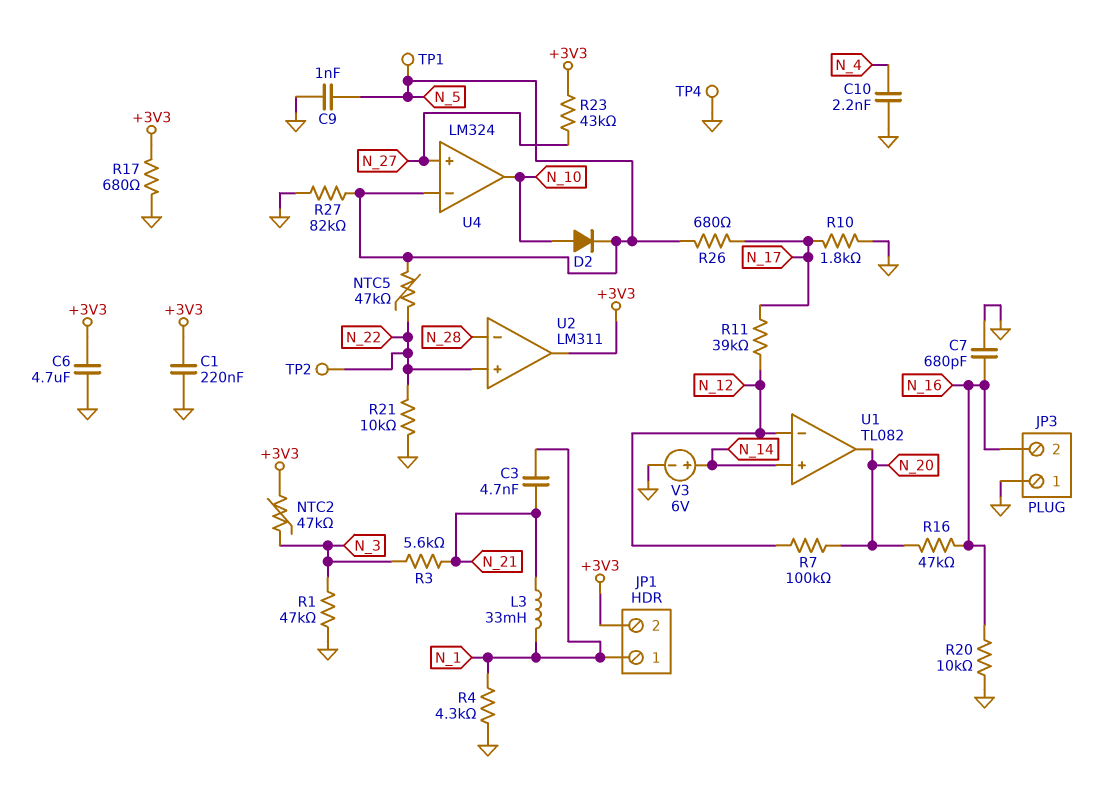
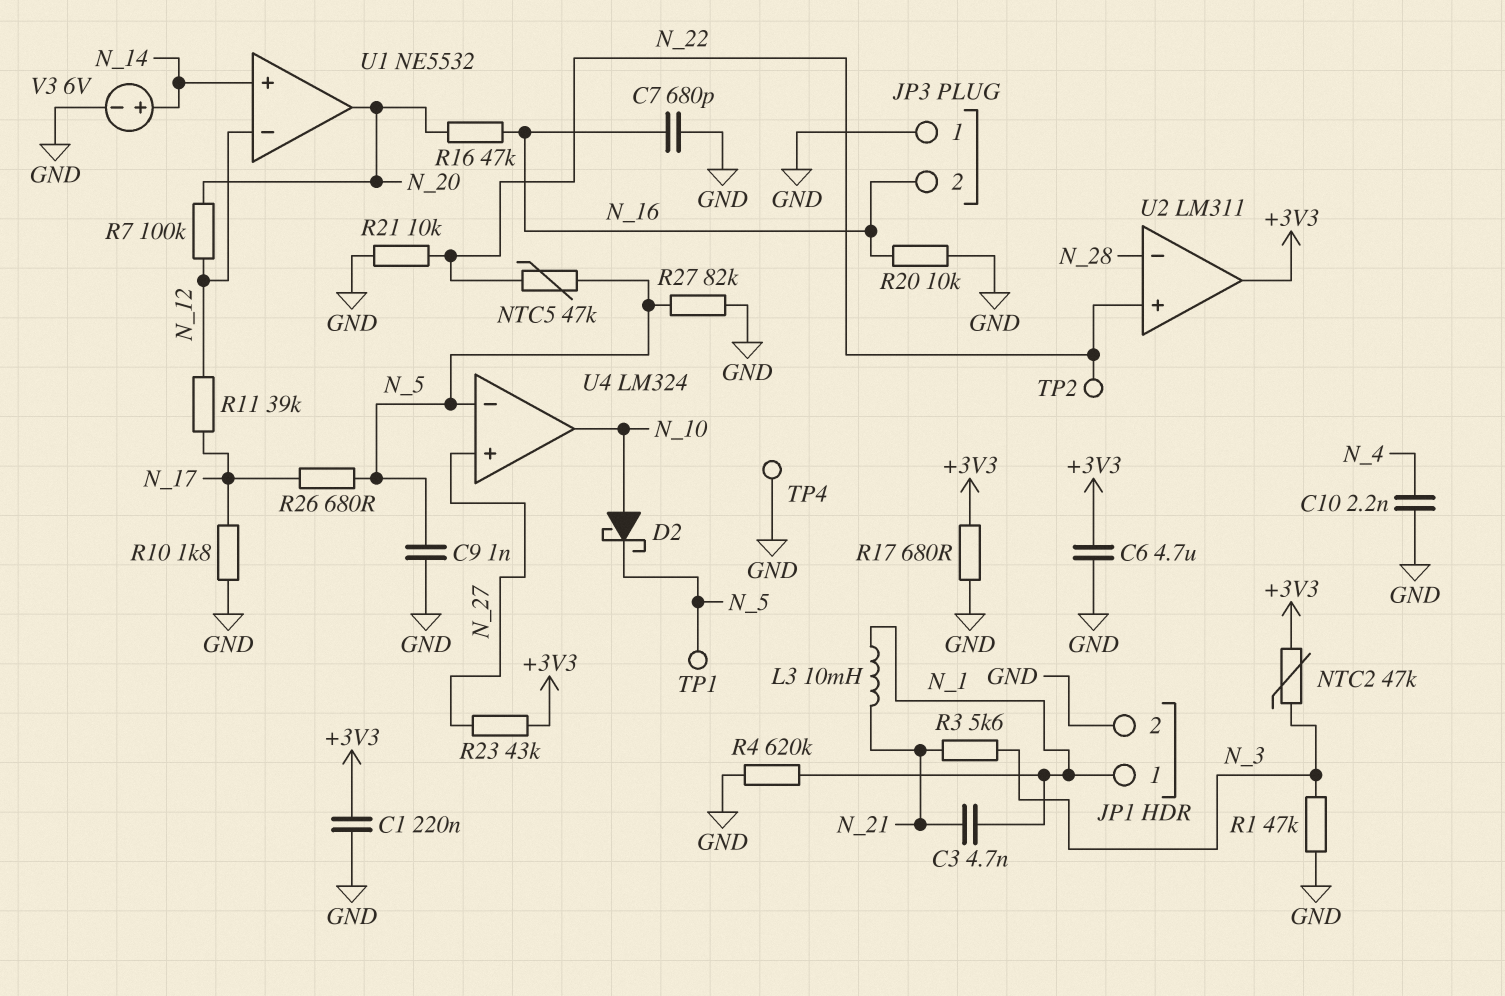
D2: diode (A N_10, K N_5) -> schottky (A N_10, K N_5)
JP1 pin 2: +3V3 -> GND
L3: 33mH (N_1, N_21) -> 10mH (N_1, N_21)
R4: 4.3k (GND, N_1) -> 620k (GND, N_1)
U1: TL082 -> NE5532

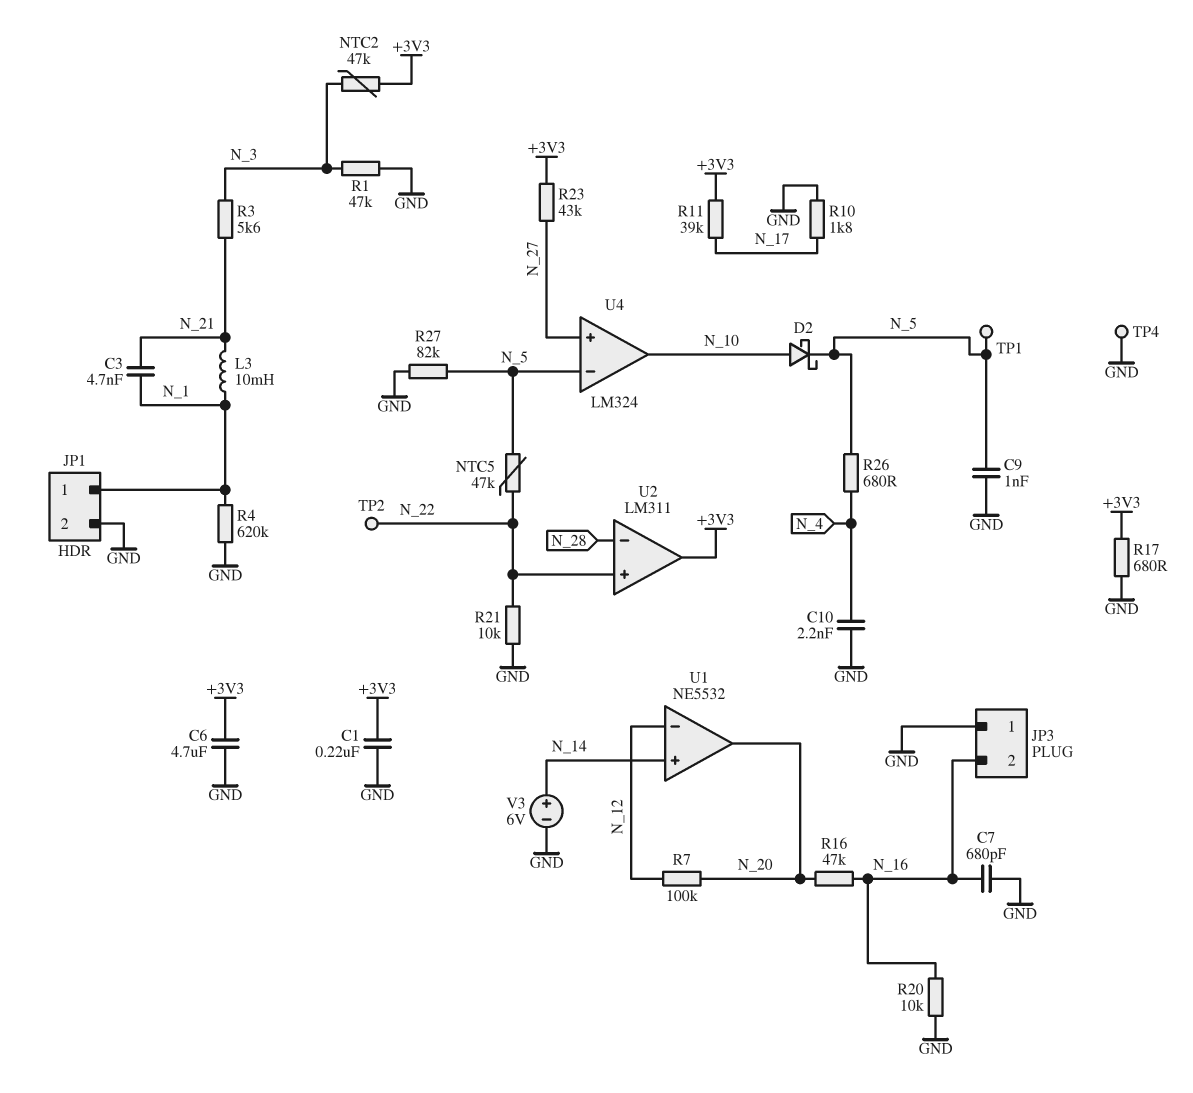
R11: 39k (N_12, N_17) -> 39k (+3V3, N_17)
R26: 680 (N_5, N_17) -> 680 (N_4, N_5)

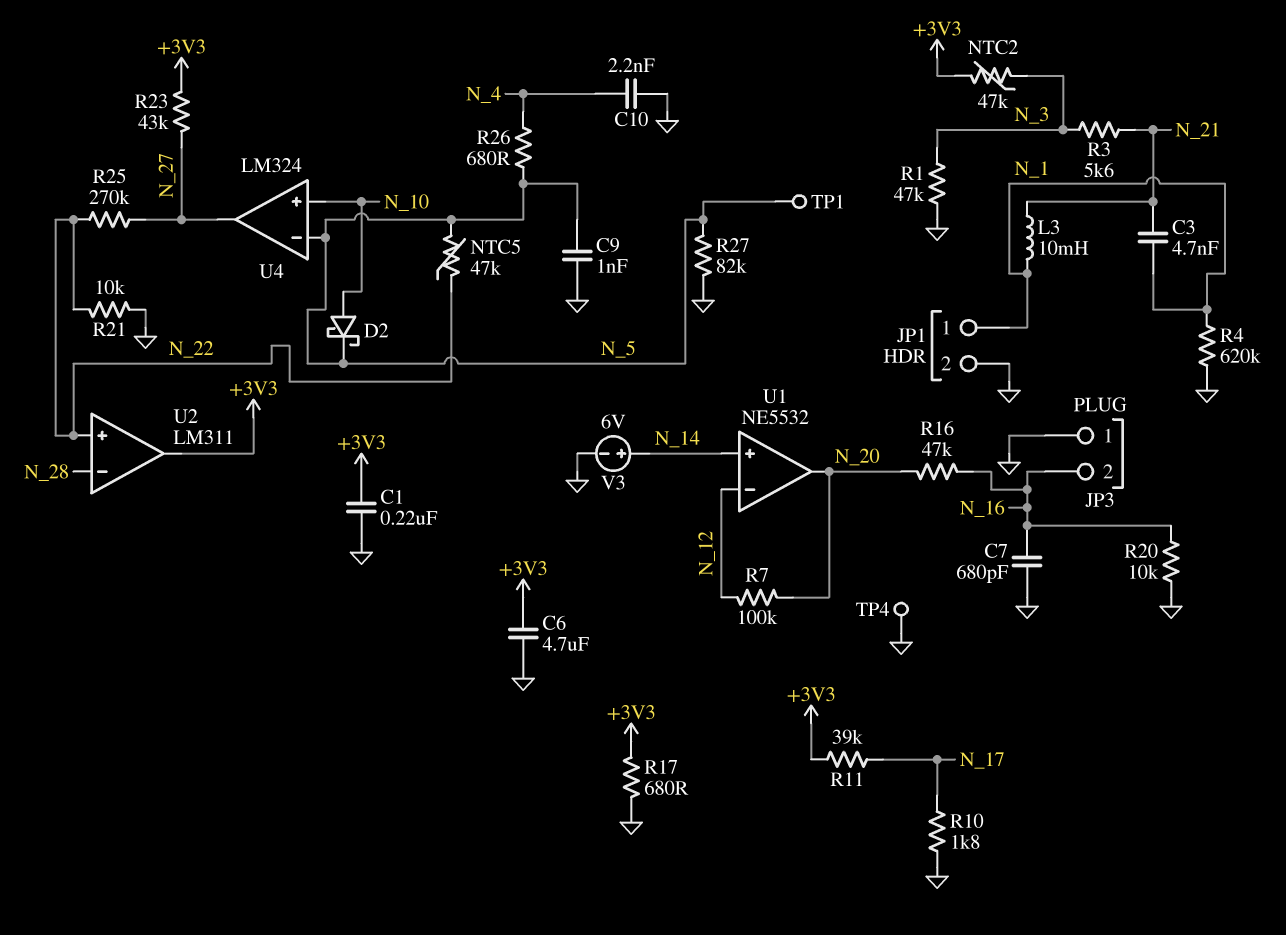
R25: none -> 270k (N_22, N_27)
TP2: test point (N_22) -> none
U4 pin in+: N_27 -> N_10
U4 pin out: N_10 -> N_27

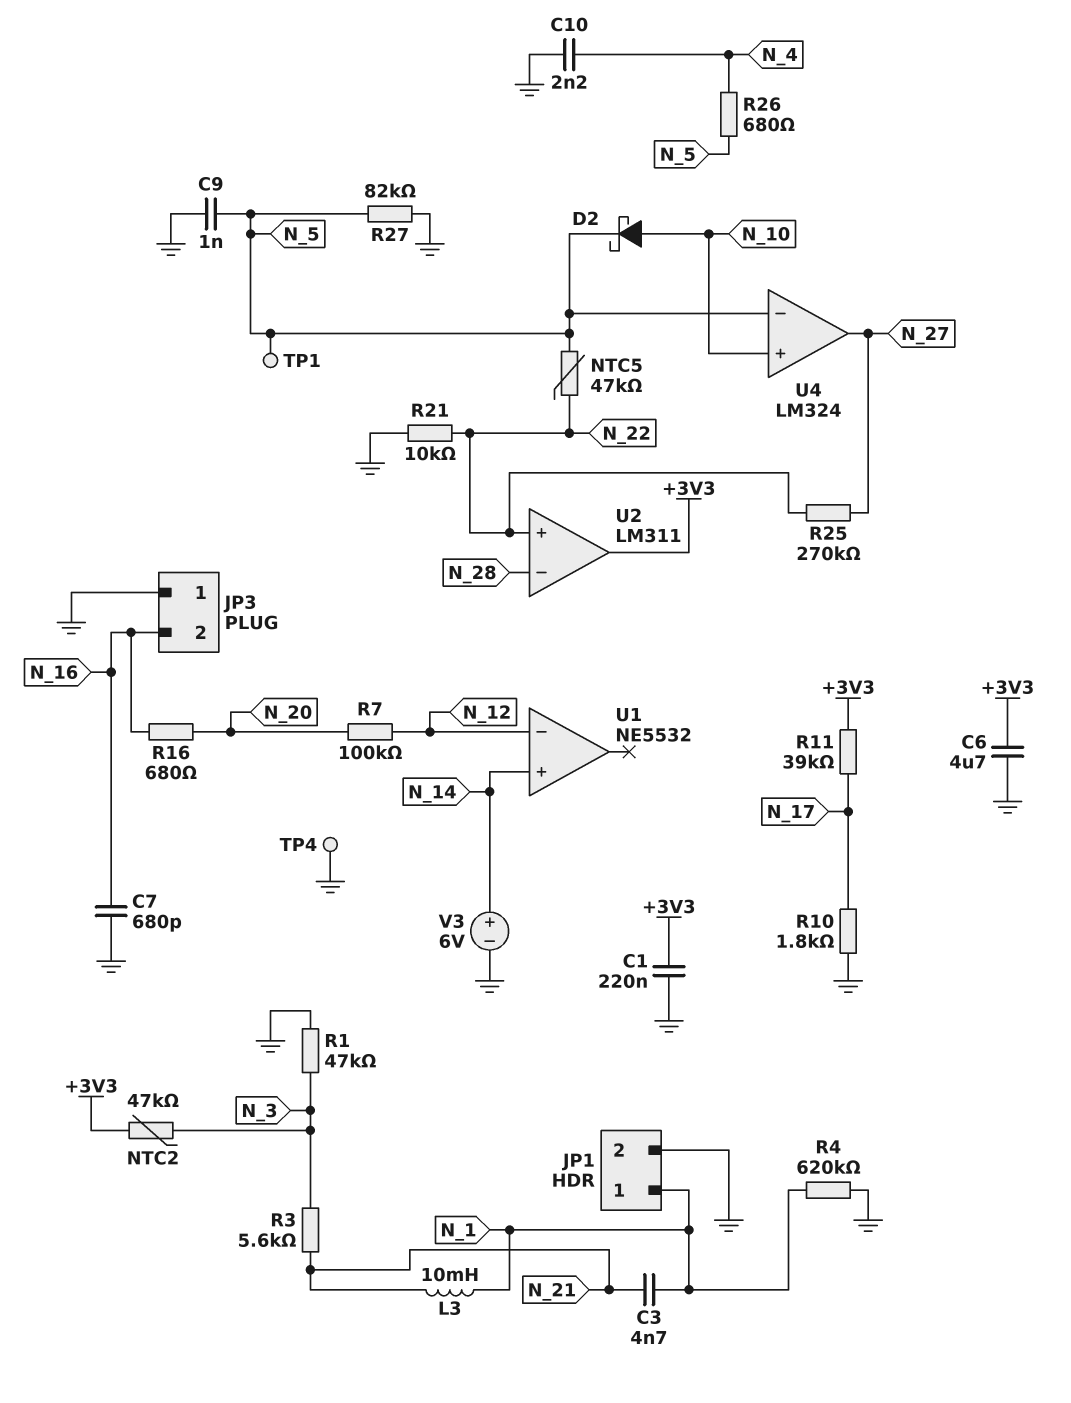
R16: 47k (N_16, N_20) -> 680 (N_16, N_20)
R17: 680 (+3V3, GND) -> none
R20: 10k (GND, N_16) -> none
R23: 43k (+3V3, N_27) -> none
U1 pin out: N_20 -> none

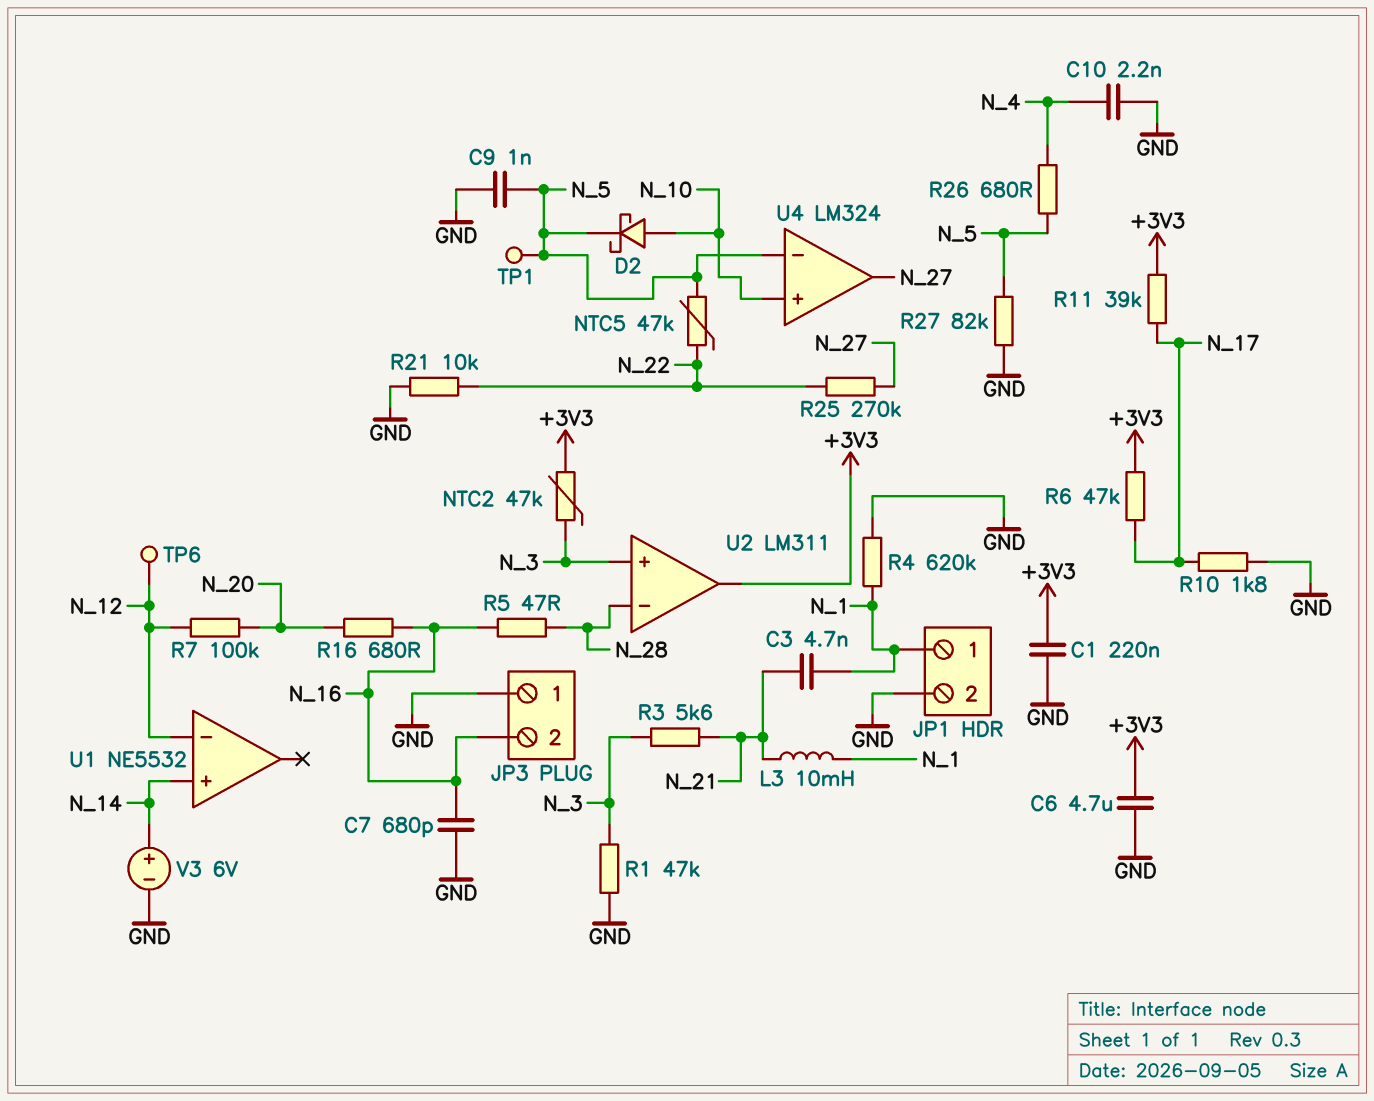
R5: none -> 47 (N_16, N_28)
R6: none -> 47k (+3V3, N_17)
TP4: test point (GND) -> none
TP6: none -> test point (N_12)
U2 pin in+: N_22 -> N_3

